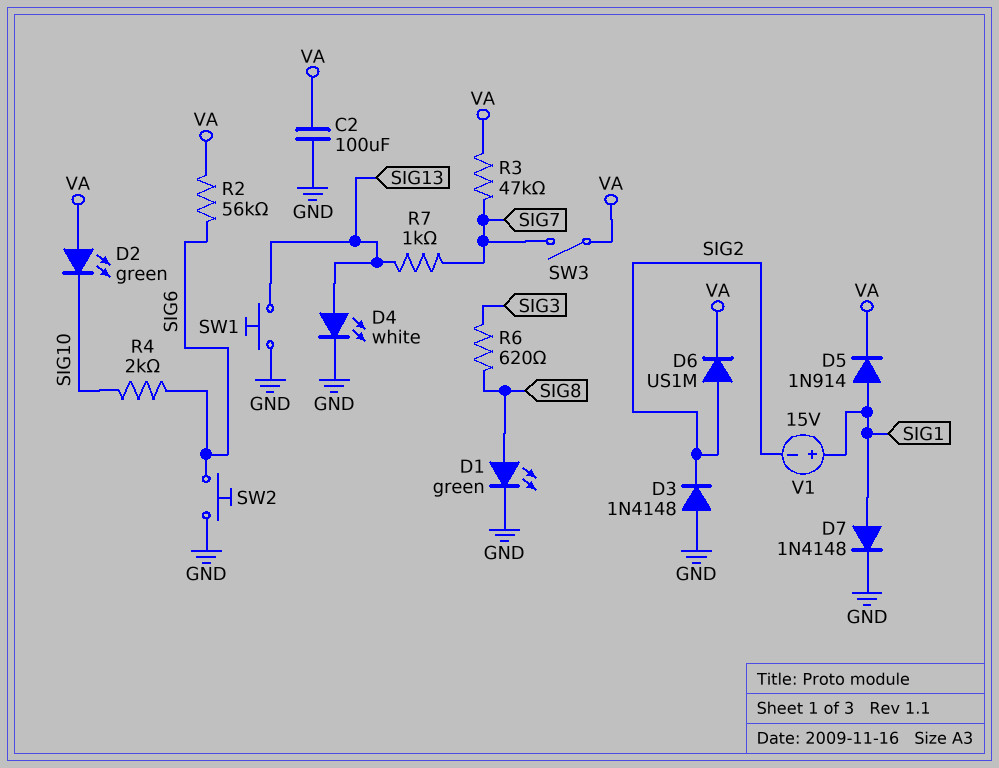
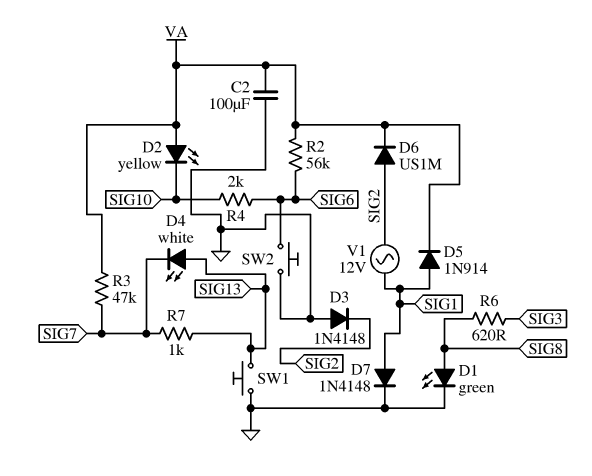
D2: LED green (A VA, K SIG10) -> LED yellow (A VA, K SIG10)
D4: LED white (A SIG13, K GND) -> LED white (A SIG13, K SIG7)
SW3: switch (SIG7, VA) -> none
V1: 15V (plus SIG1, minus SIG2) -> AC 12V (SIG1, SIG2)

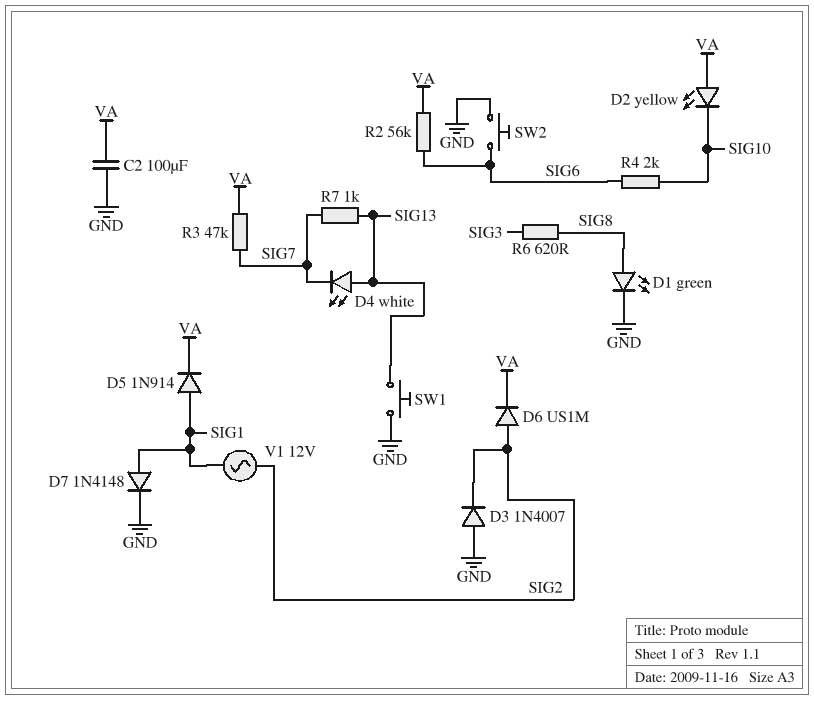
D3: diode 1N4148 (A GND, K SIG2) -> diode 1N4007 (A GND, K SIG2)

